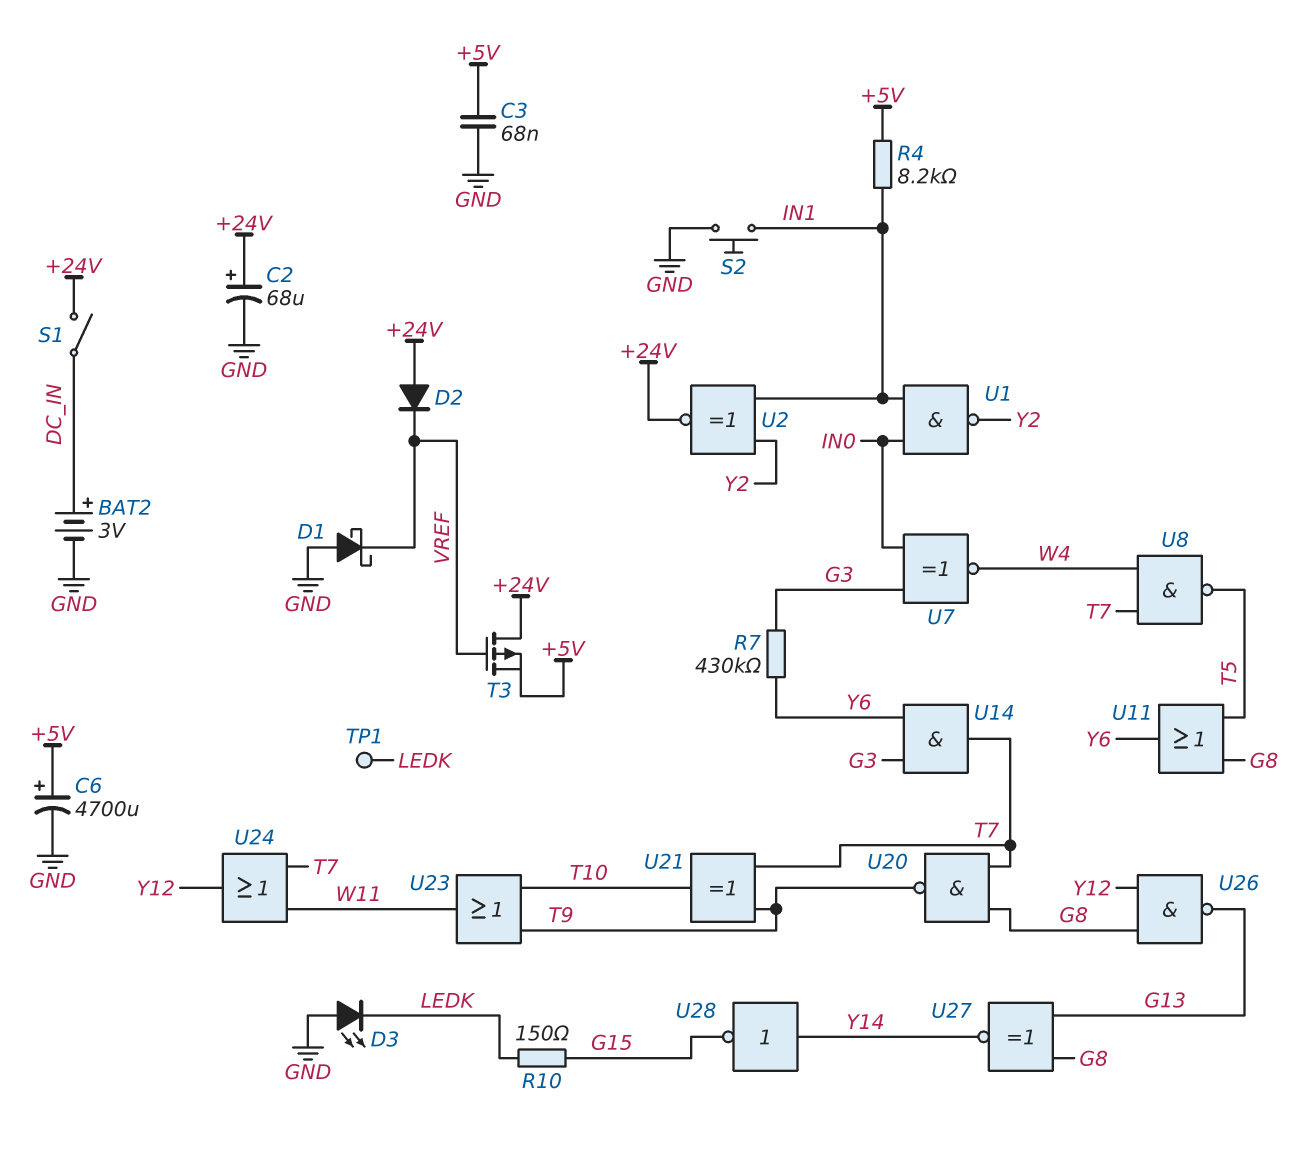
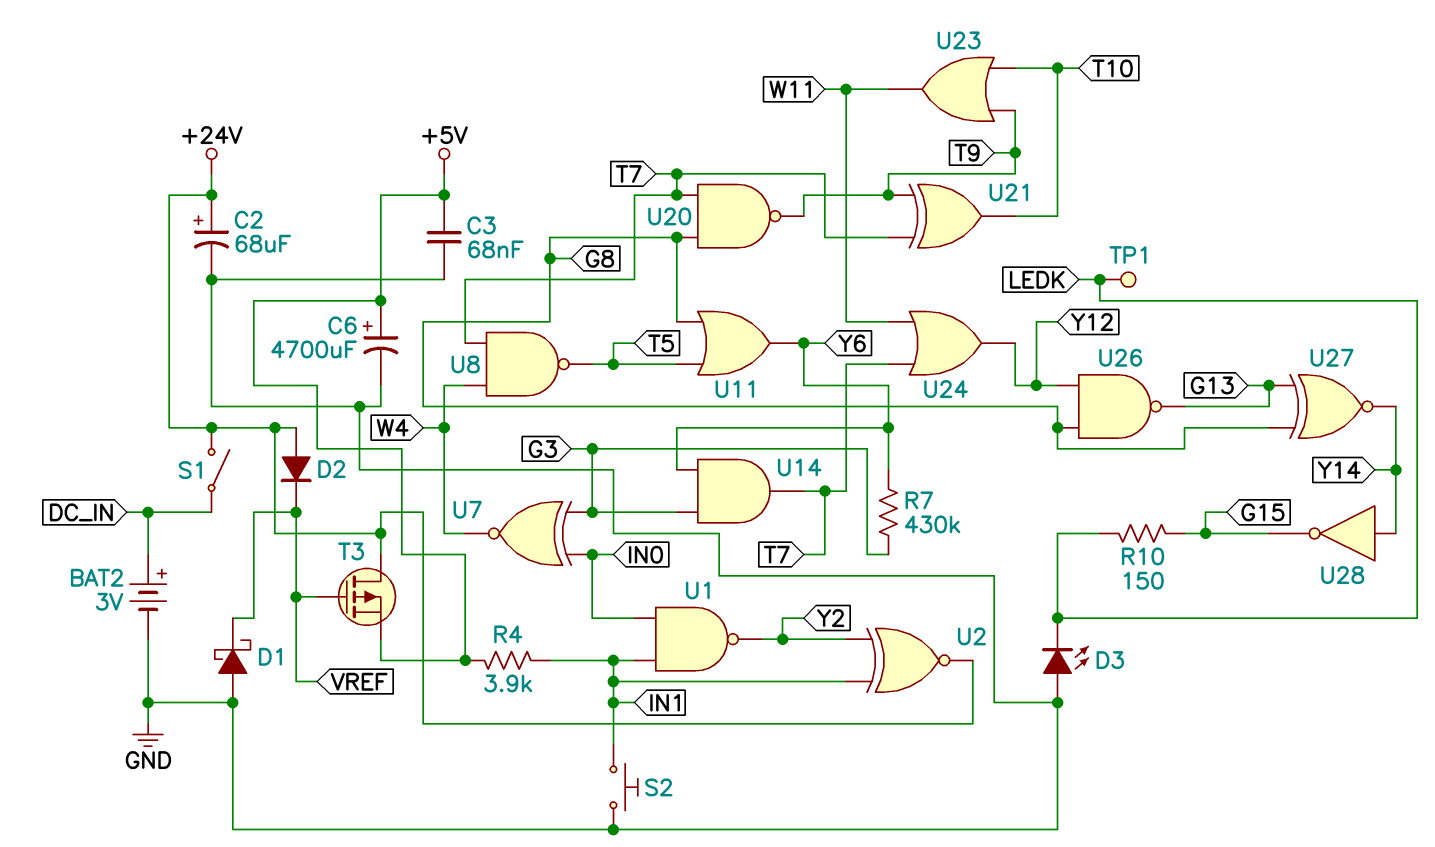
R4: 8.2k (+5V, IN1) -> 3.9k (+5V, IN1)

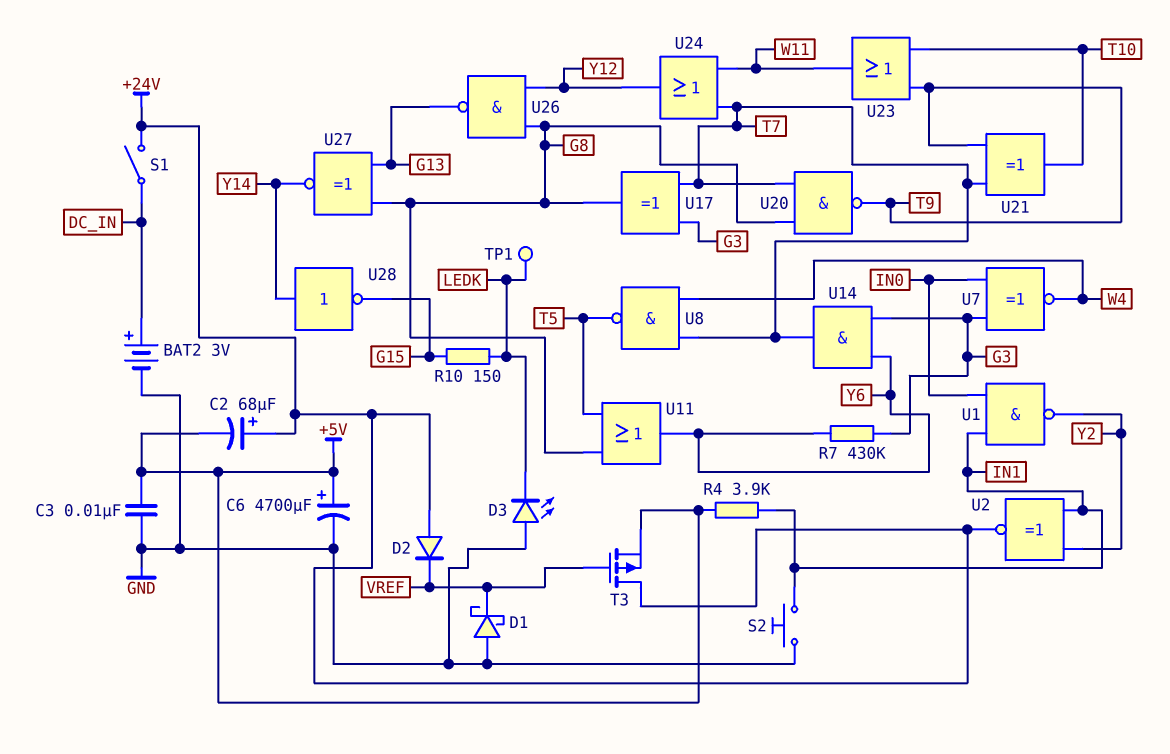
C2: 68uF (plus +24V, minus GND) -> 68uF (plus +24V, minus +5V)
C3: 68nF (+5V, GND) -> 10nF (+5V, GND)
U17: none -> XOR (in G3, in T7, out G8)

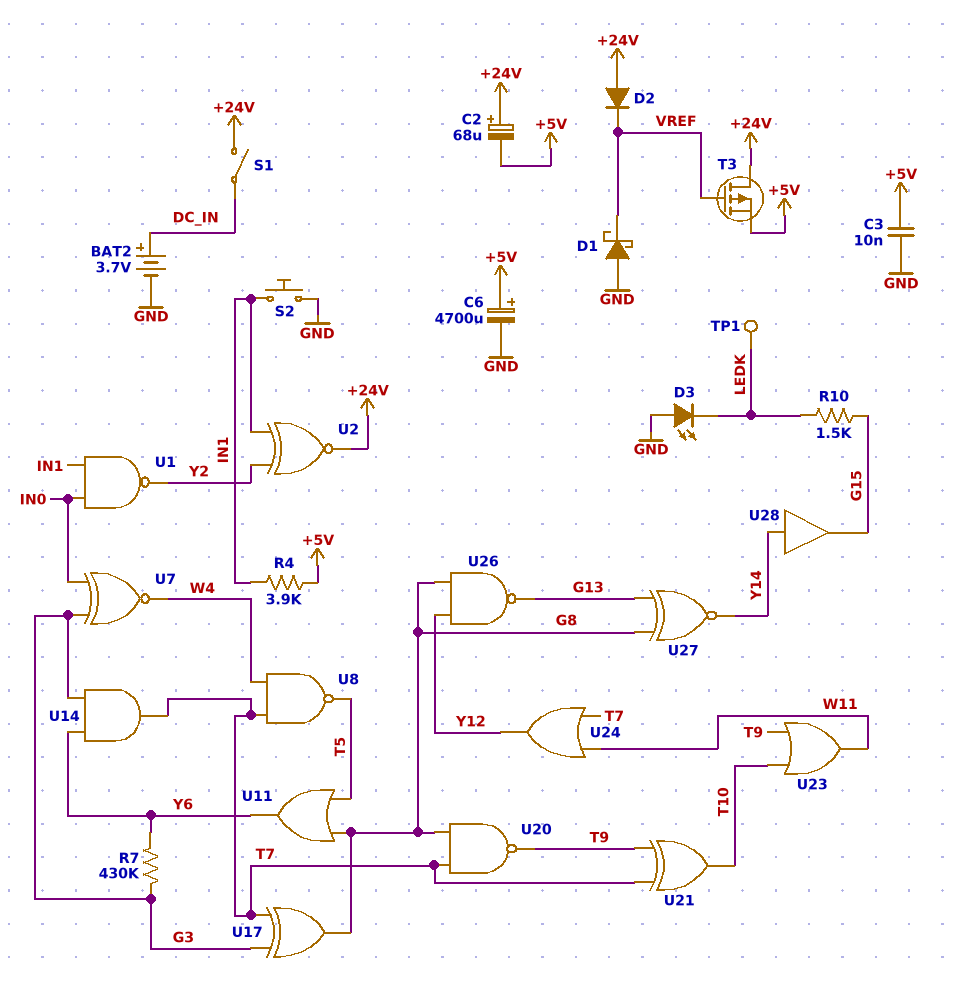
BAT2: 3V (plus DC_IN, minus GND) -> 3.7V (plus DC_IN, minus GND)
R10: 150 (G15, LEDK) -> 1.5k (G15, LEDK)
U28: NOT (in Y14, out G15) -> buffer (in Y14, out G15)

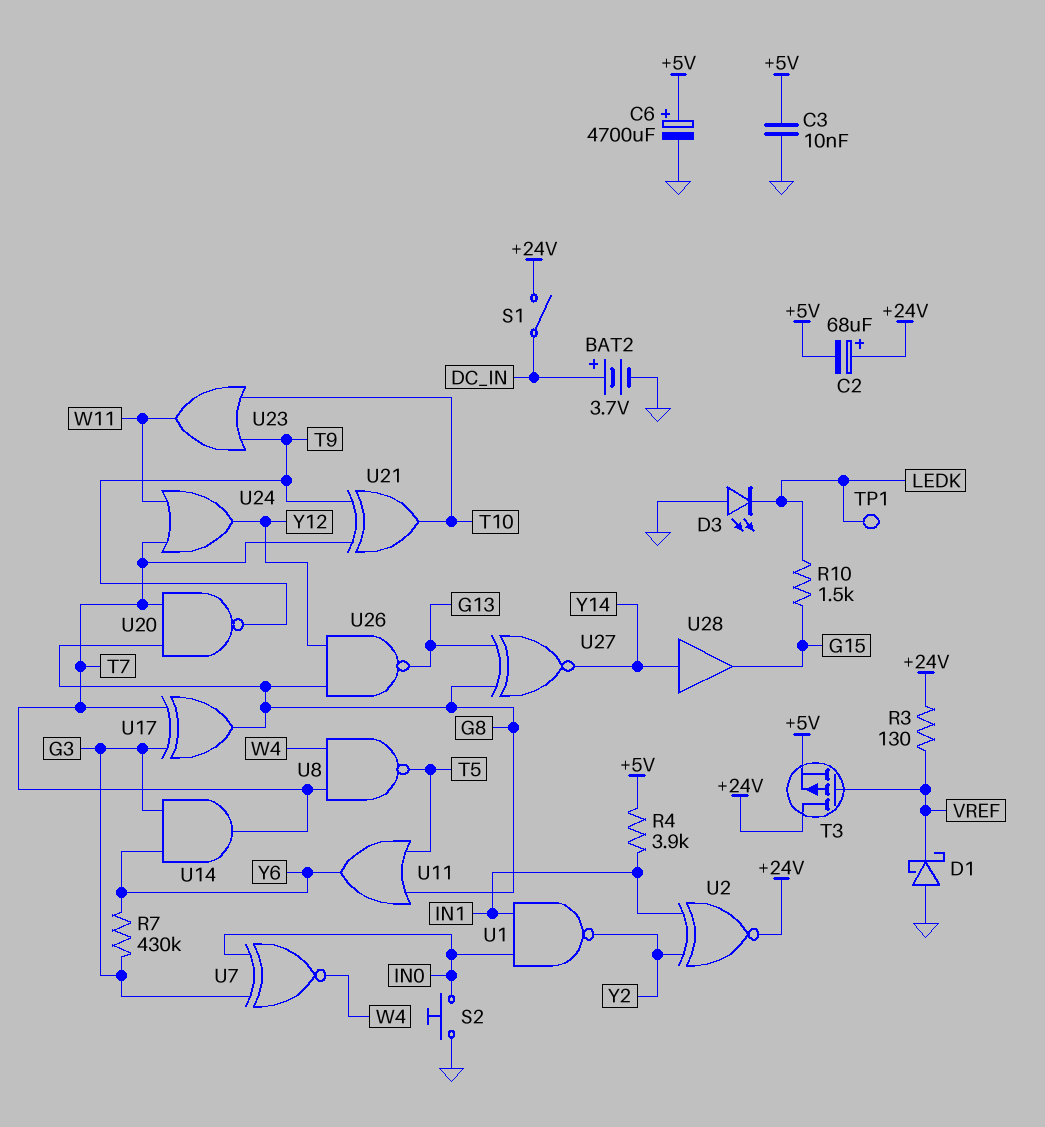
D2: diode (A +24V, K VREF) -> none
R3: none -> 130 (+24V, VREF)
S2: button (GND, IN1) -> button (GND, IN0)

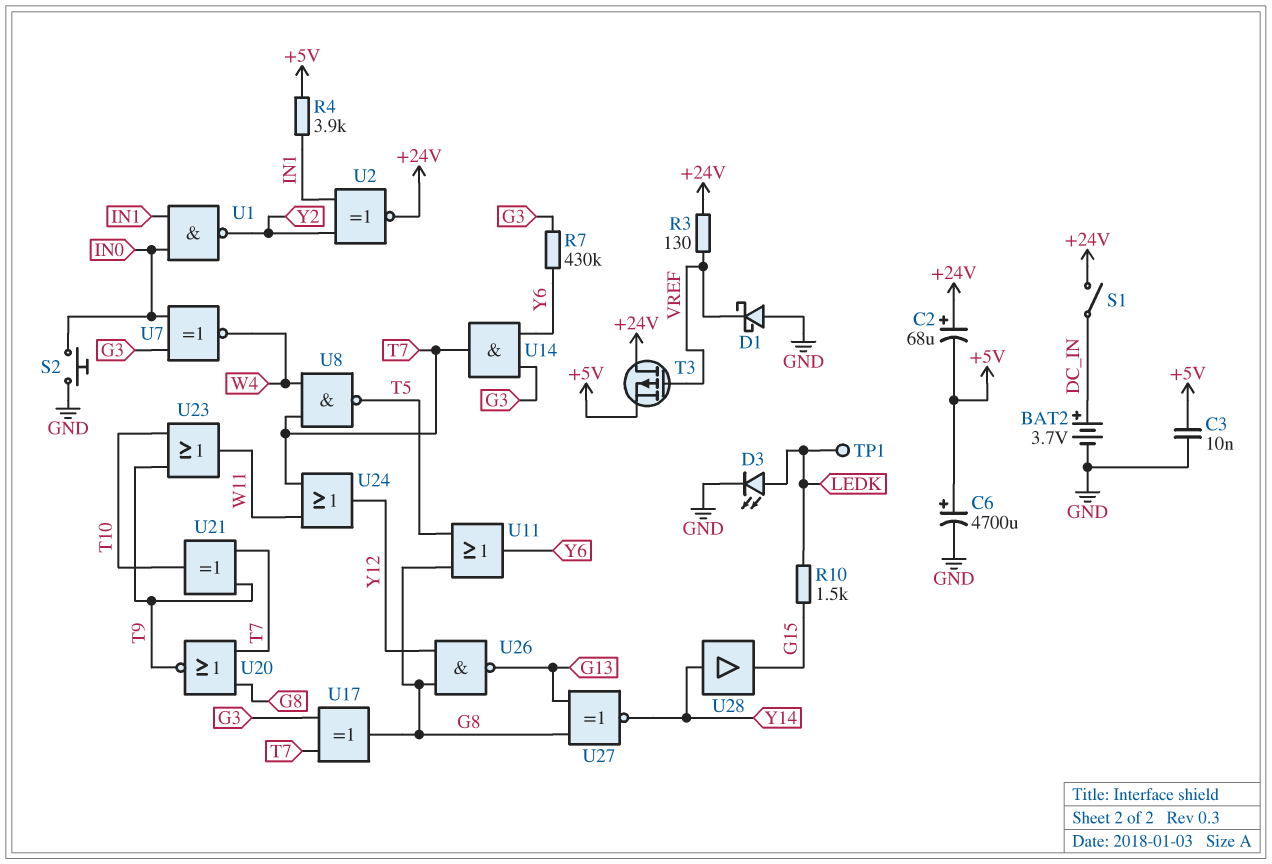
D3: LED (A GND, K LEDK) -> LED (A LEDK, K GND)
U20: NAND (in G8, in T7, out T9) -> NOR (in G8, in T7, out T9)

